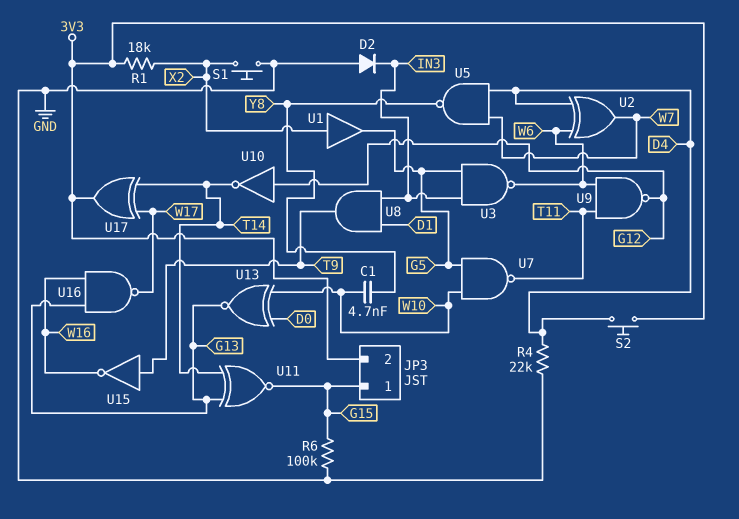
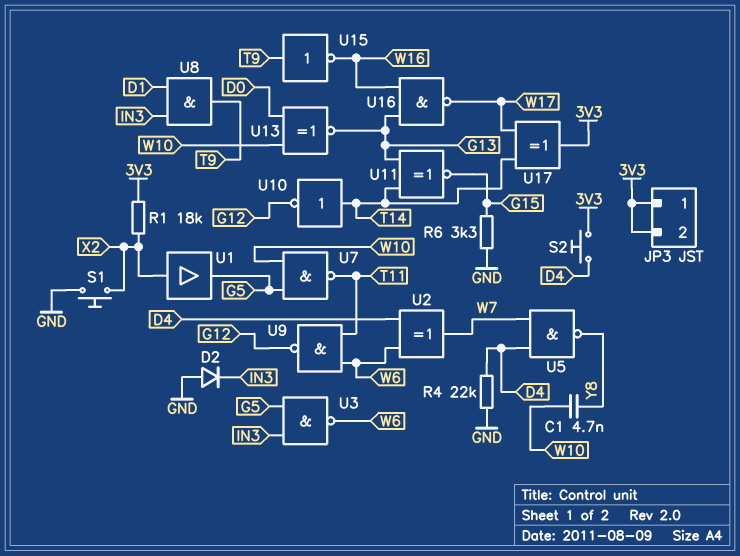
JP3 pin 1: G15 -> 3V3
R6: 100k (G15, GND) -> 3.3k (G15, GND)
U10: NOT (in G12, out T14) -> NOT (in T14, out G12)

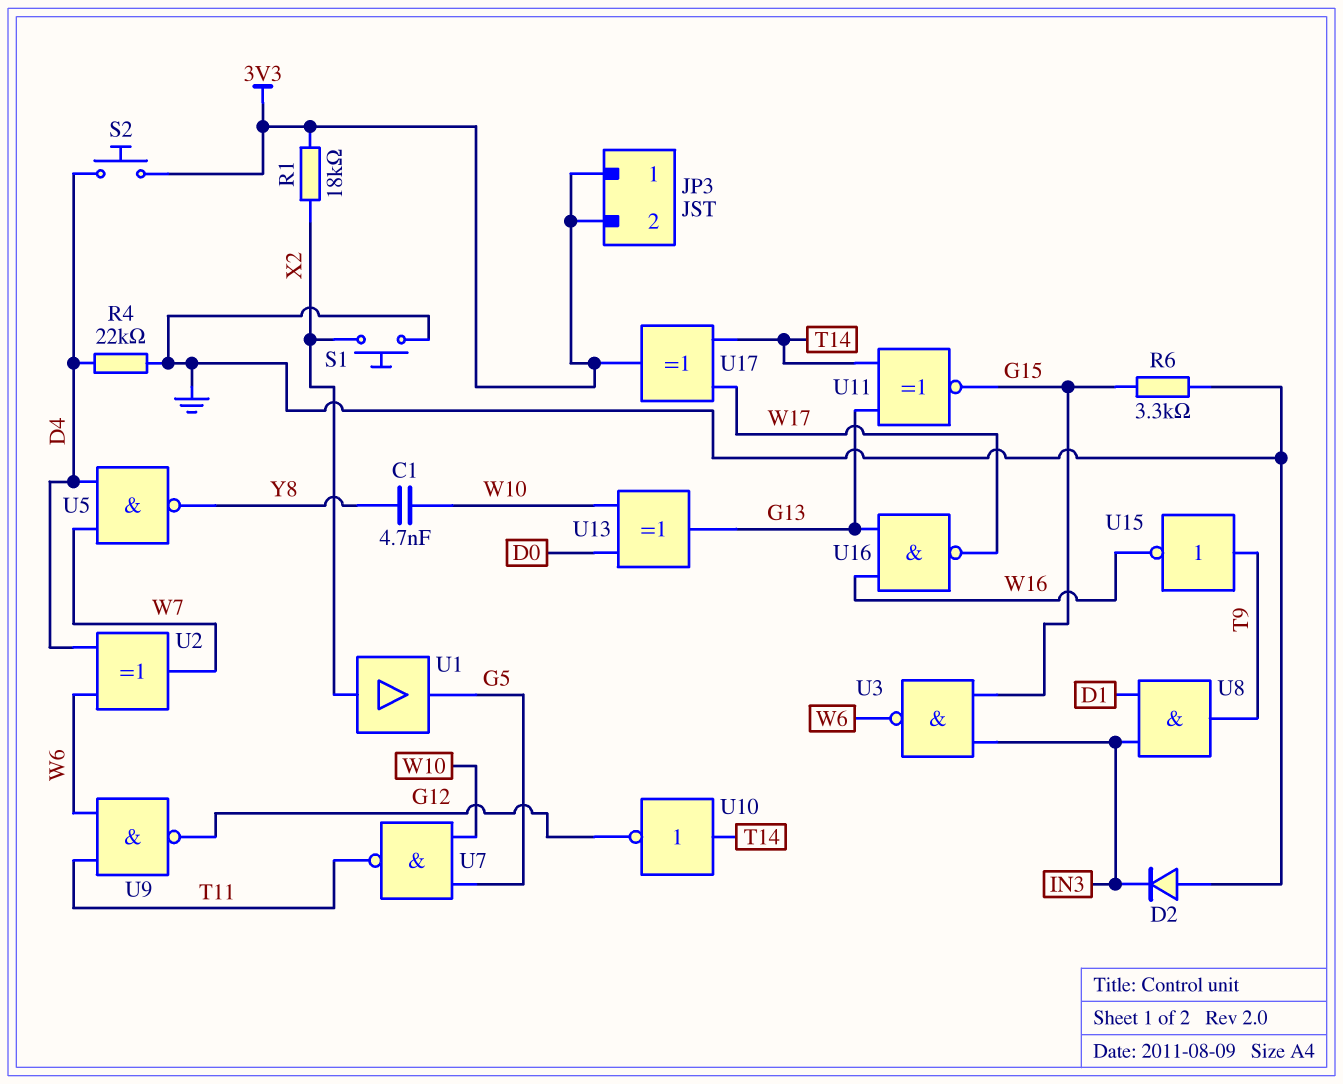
U3: NAND (in G5, in IN3, out W6) -> NAND (in G15, in IN3, out W6)
U13: XNOR (in D0, in W10, out G13) -> XOR (in D0, in W10, out G13)

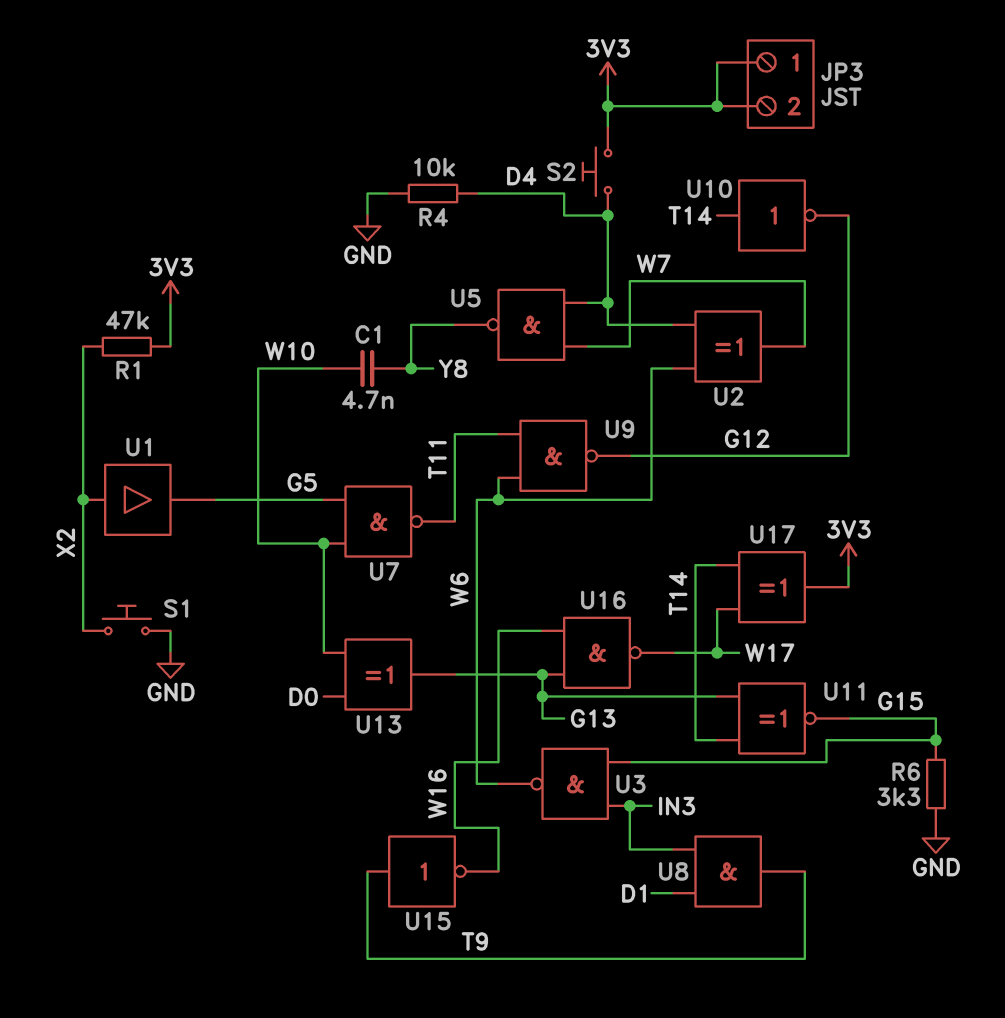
D2: diode (A GND, K IN3) -> none
R1: 18k (3V3, X2) -> 47k (3V3, X2)
R4: 22k (D4, GND) -> 10k (D4, GND)

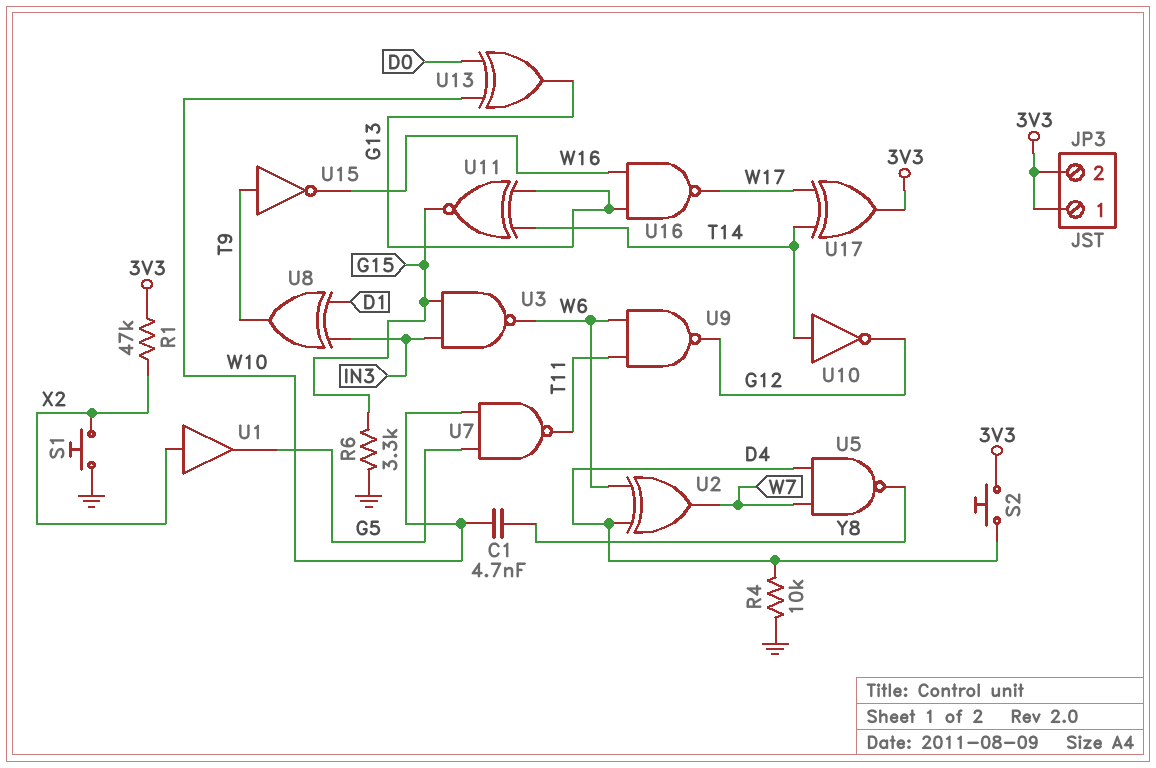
U8: AND (in D1, in IN3, out T9) -> XOR (in D1, in IN3, out T9)

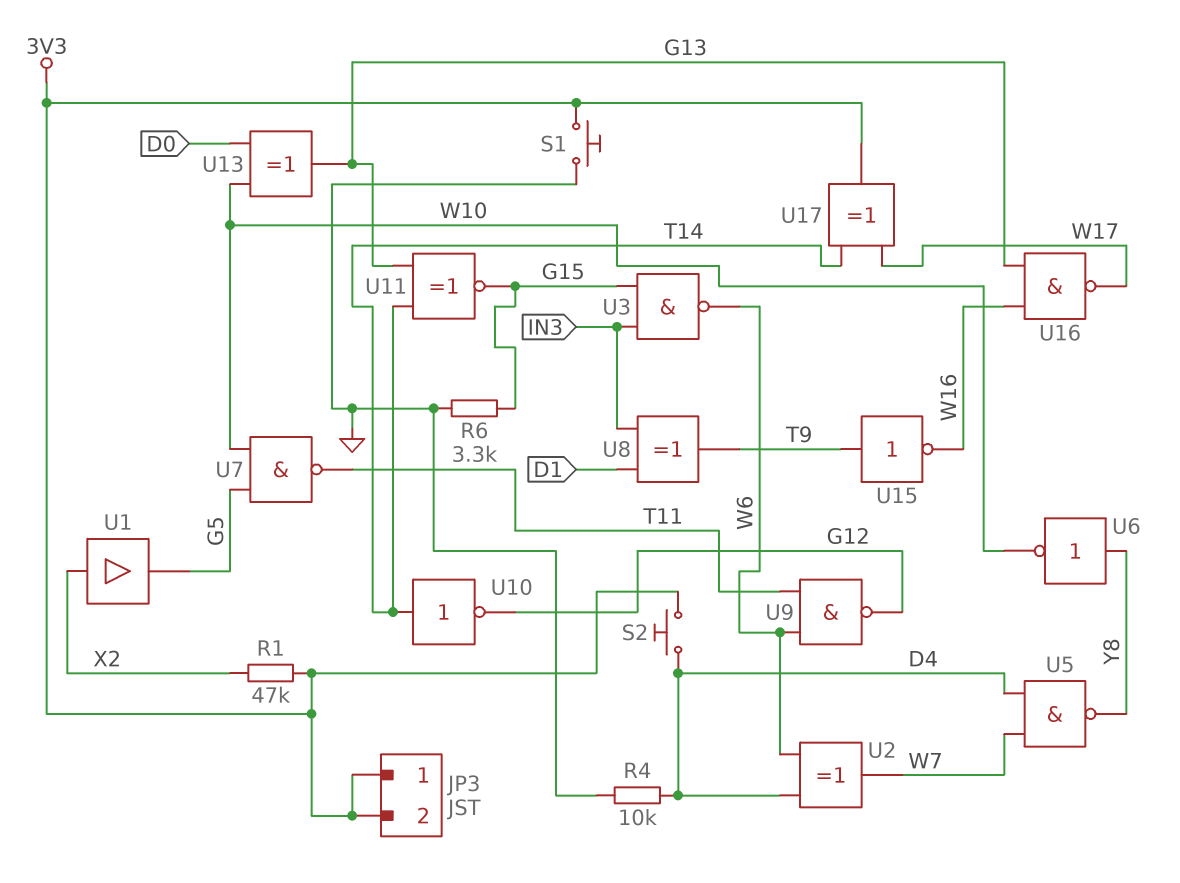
C1: 4.7nF (W10, Y8) -> none
S1: button (GND, X2) -> button (3V3, GND)
U6: none -> NOT (in Y8, out W10)

